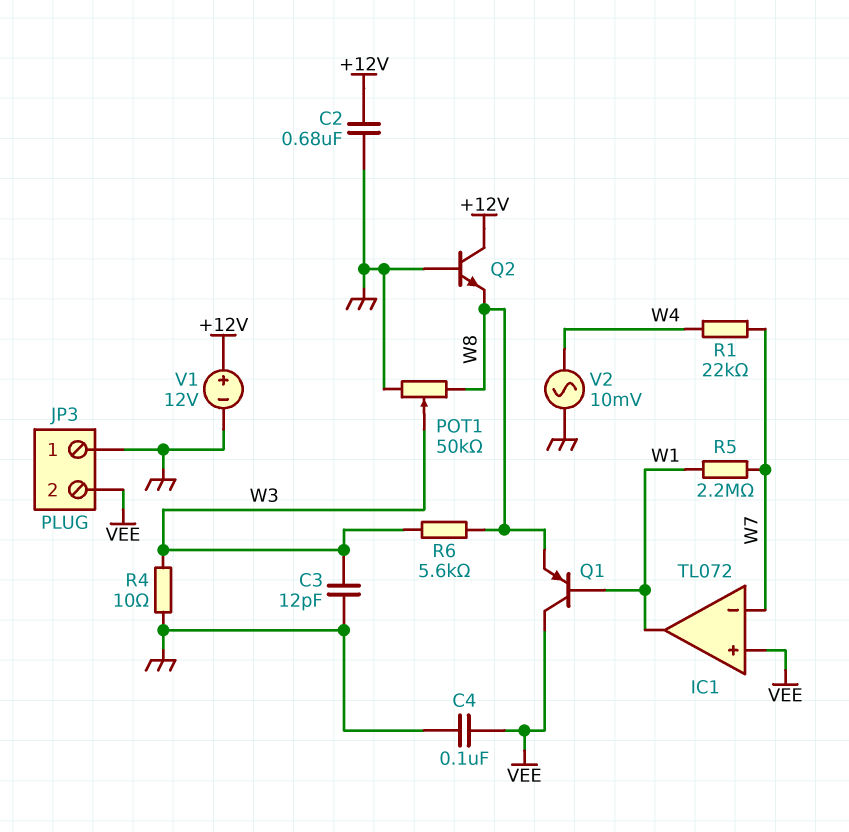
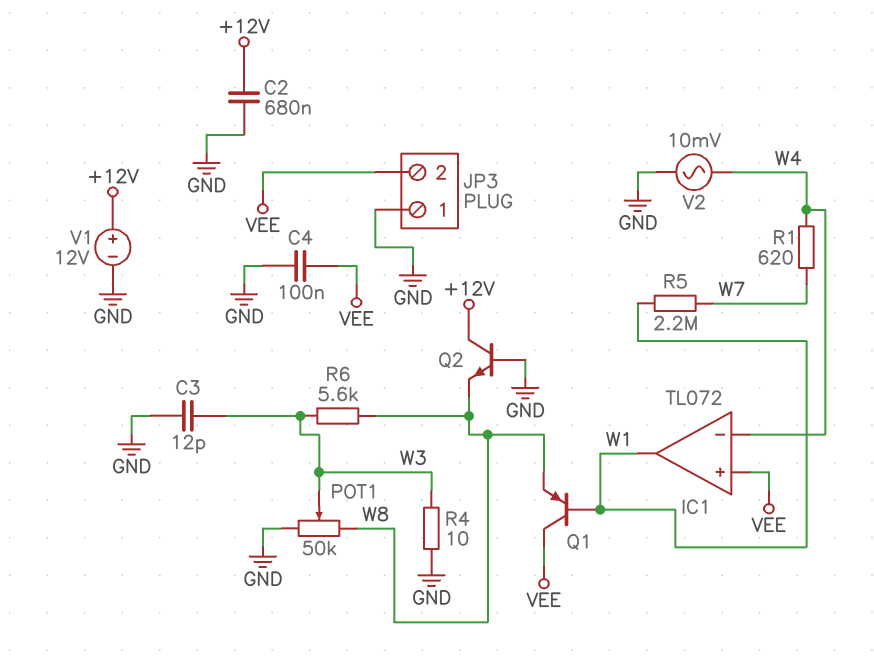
IC1 pin in-: W7 -> W4
R1: 22k (W4, W7) -> 620 (W4, W7)

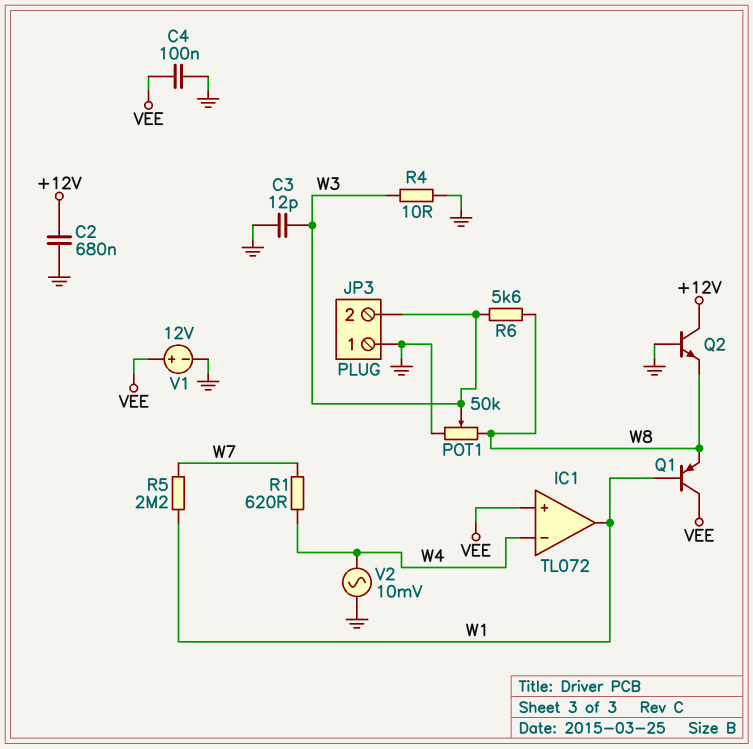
JP3 pin 2: VEE -> W3
V1: 12V (plus +12V, minus GND) -> 12V (plus VEE, minus GND)

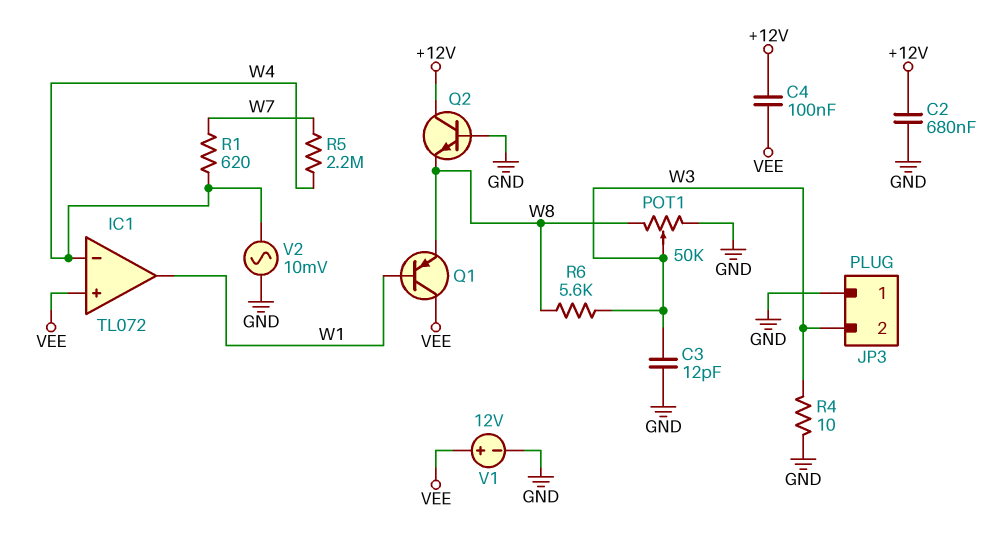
C4: 100nF (GND, VEE) -> 100nF (+12V, VEE)
R5: 2.2M (W1, W7) -> 2.2M (W4, W7)

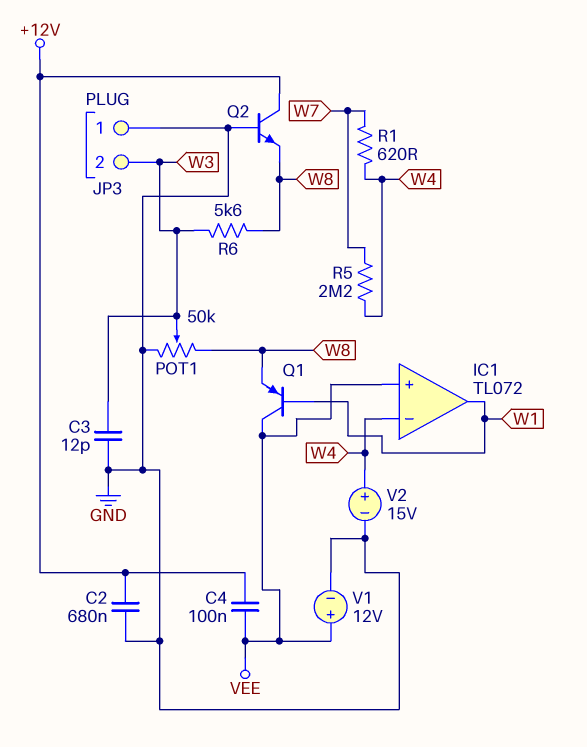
R4: 10 (GND, W3) -> none
V2: AC 10mV (GND, W4) -> 15V (plus W4, minus GND)

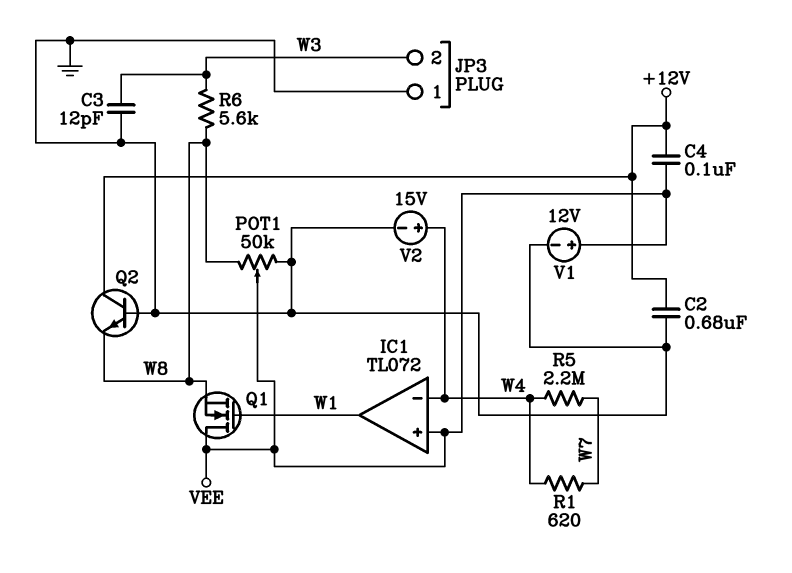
POT1: 50k (GND, W8, wiper W3) -> 50k (GND, W8, wiper VEE)
Q1: PNP (B W1, C VEE, E W8) -> NMOS (G W1, D VEE, S W8)

